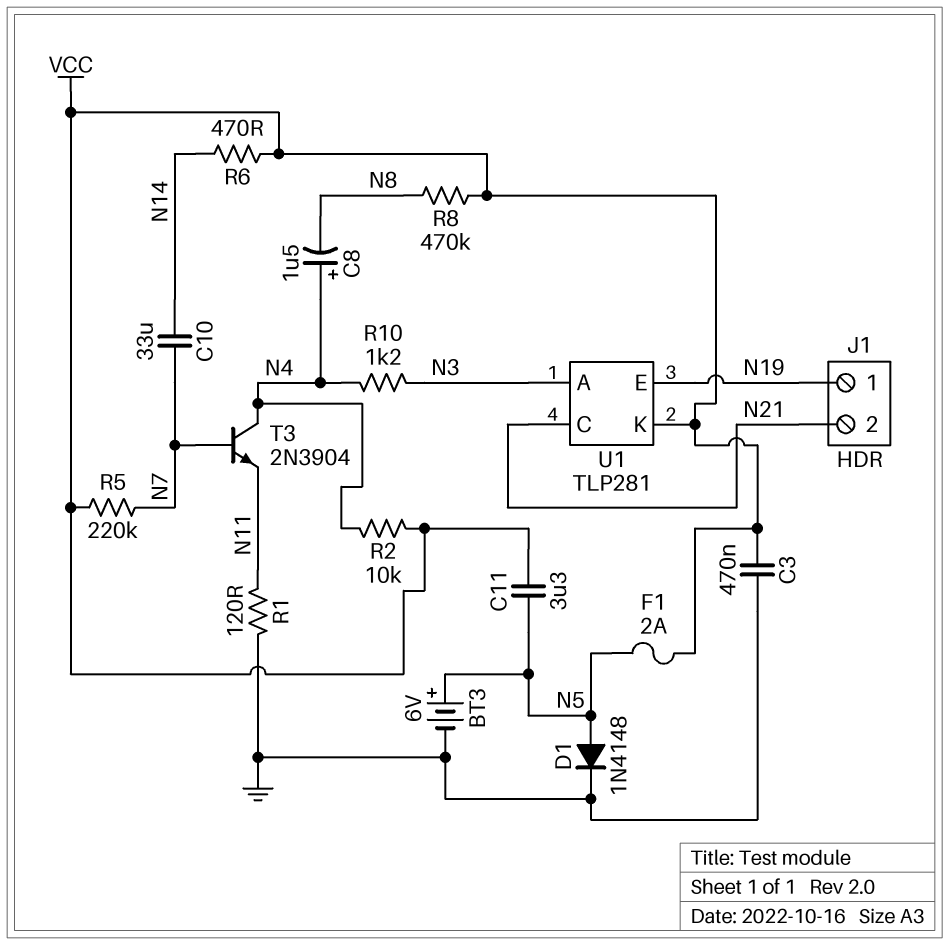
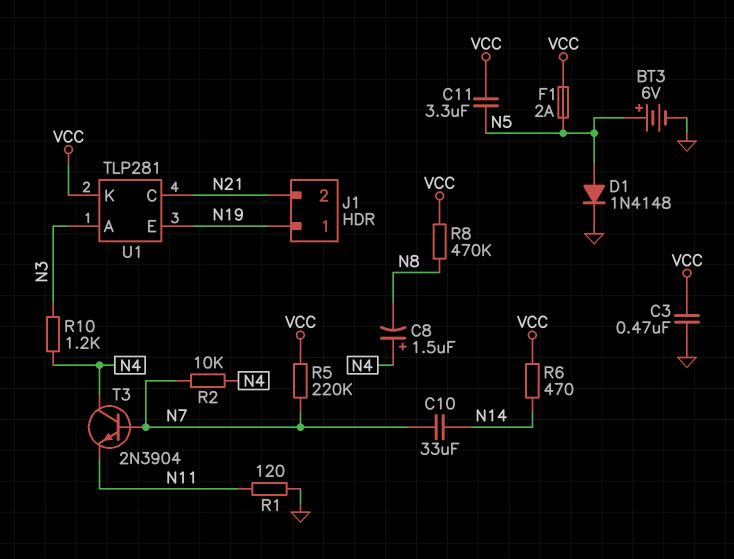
R2: 10k (N4, VCC) -> 10k (N4, N7)

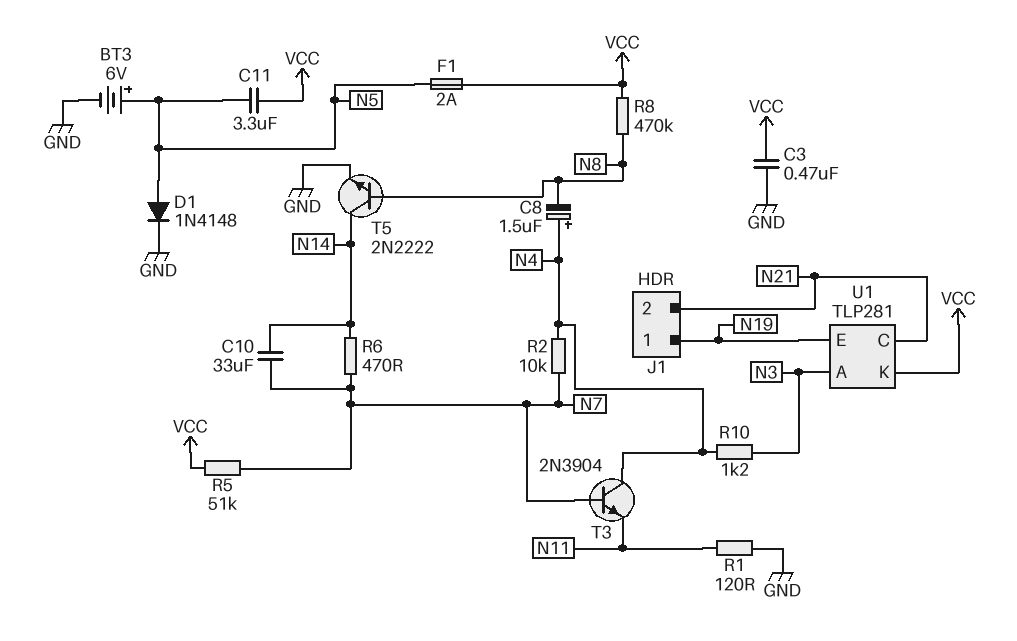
R5: 220k (N7, VCC) -> 51k (N7, VCC)
R6: 470 (N14, VCC) -> 470 (N7, N14)
T5: none -> NPN 2N2222 (B N8, C N14, E GND)

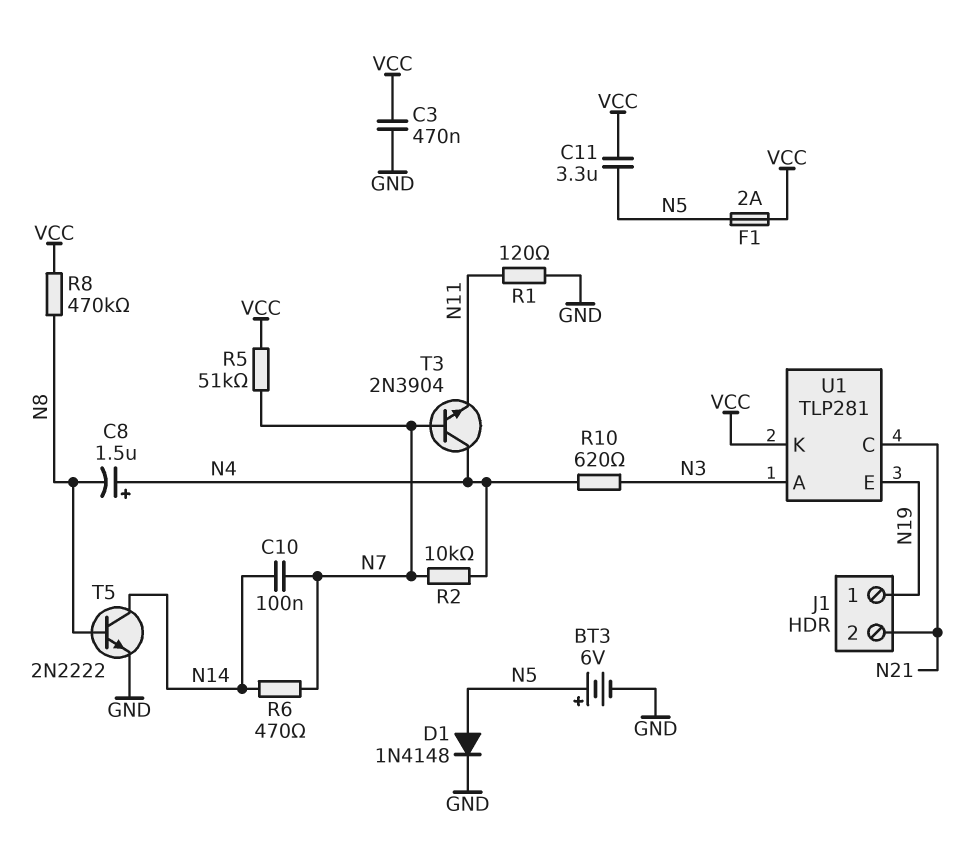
C10: 33uF (N7, N14) -> 100nF (N7, N14)
R10: 1.2k (N3, N4) -> 620 (N3, N4)

